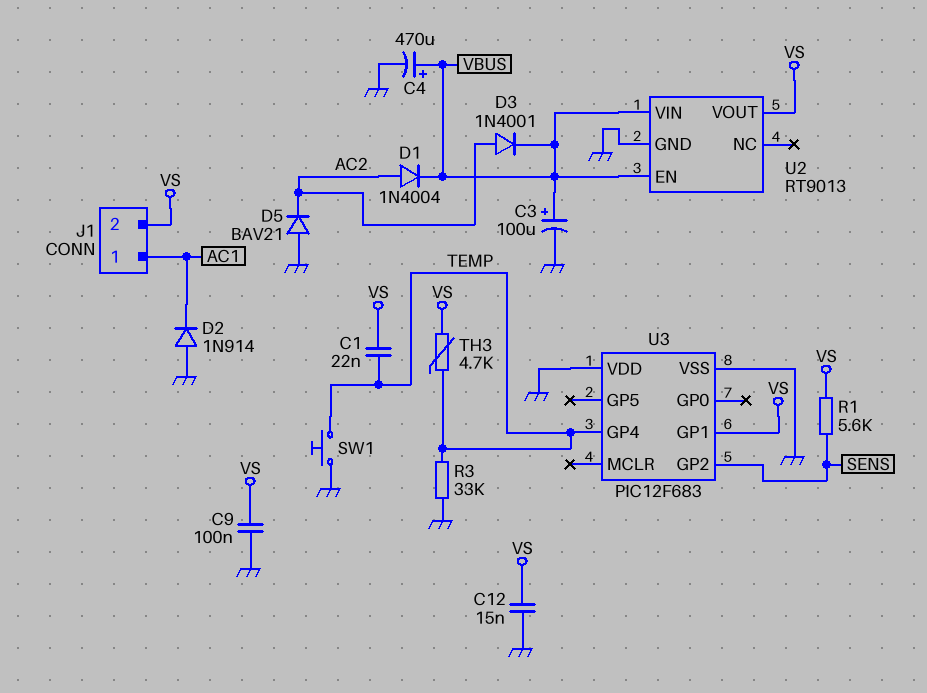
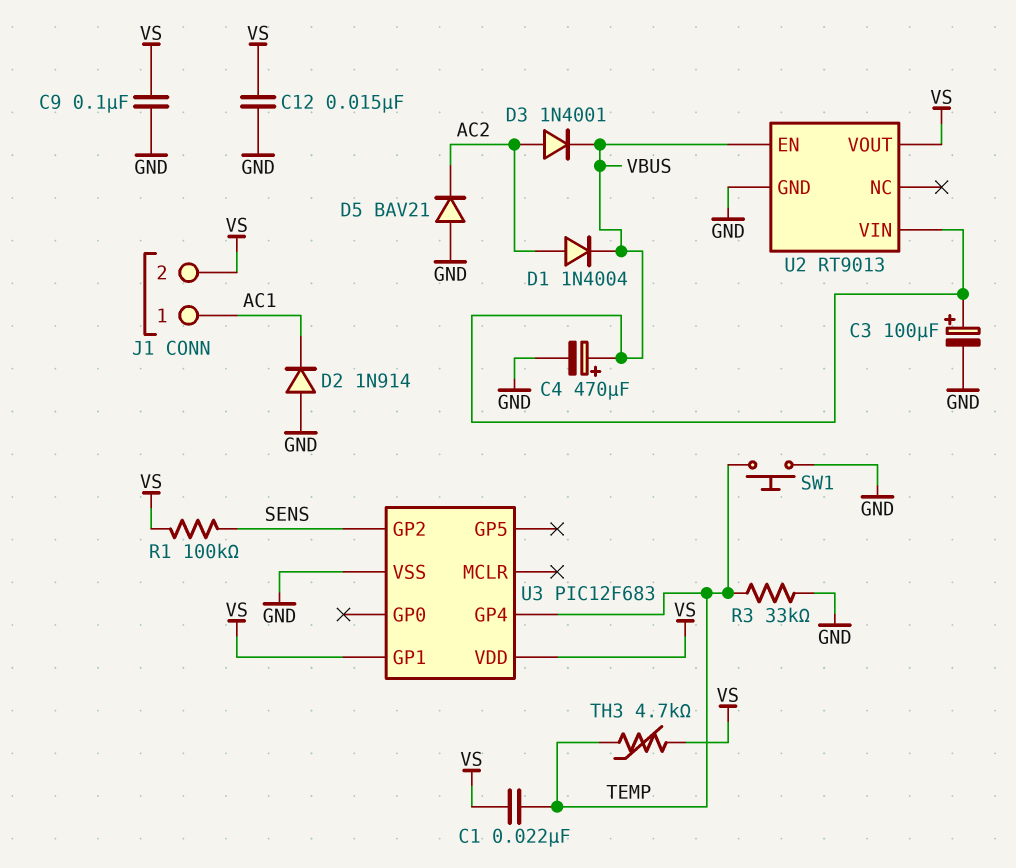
R1: 5.6k (SENS, VS) -> 100k (SENS, VS)
U3 pin VDD: GND -> VS

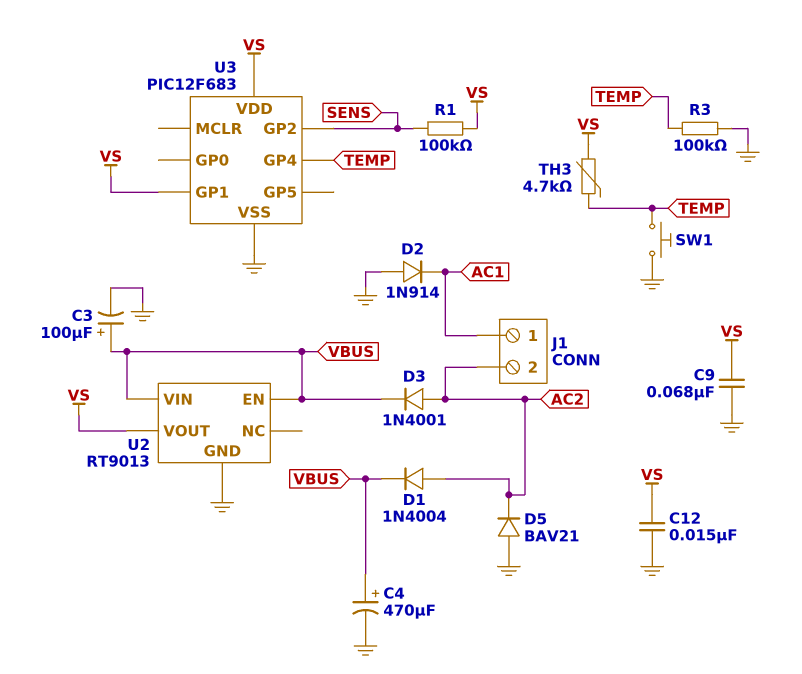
C1: 22nF (TEMP, VS) -> none
C9: 100nF (GND, VS) -> 68nF (GND, VS)
J1 pin 2: VS -> AC2
R3: 33k (GND, TEMP) -> 100k (GND, TEMP)

